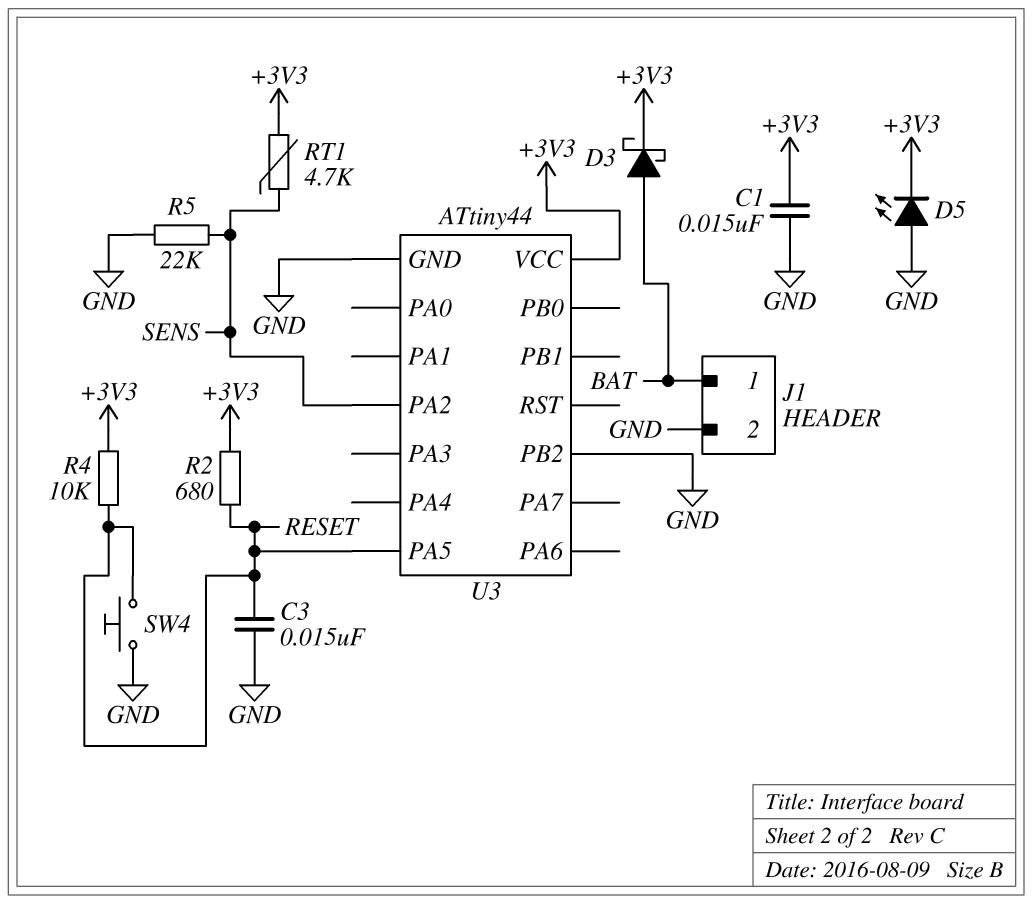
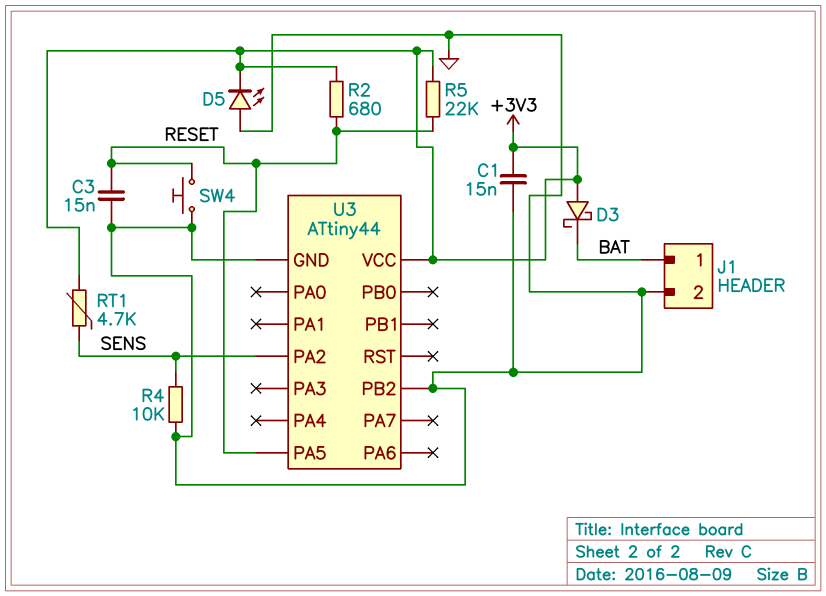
D3: schottky (A BAT, K +3V3) -> schottky (A +3V3, K BAT)
R4: 10k (+3V3, RESET) -> 10k (GND, SENS)
R5: 22k (GND, SENS) -> 22k (+3V3, RESET)

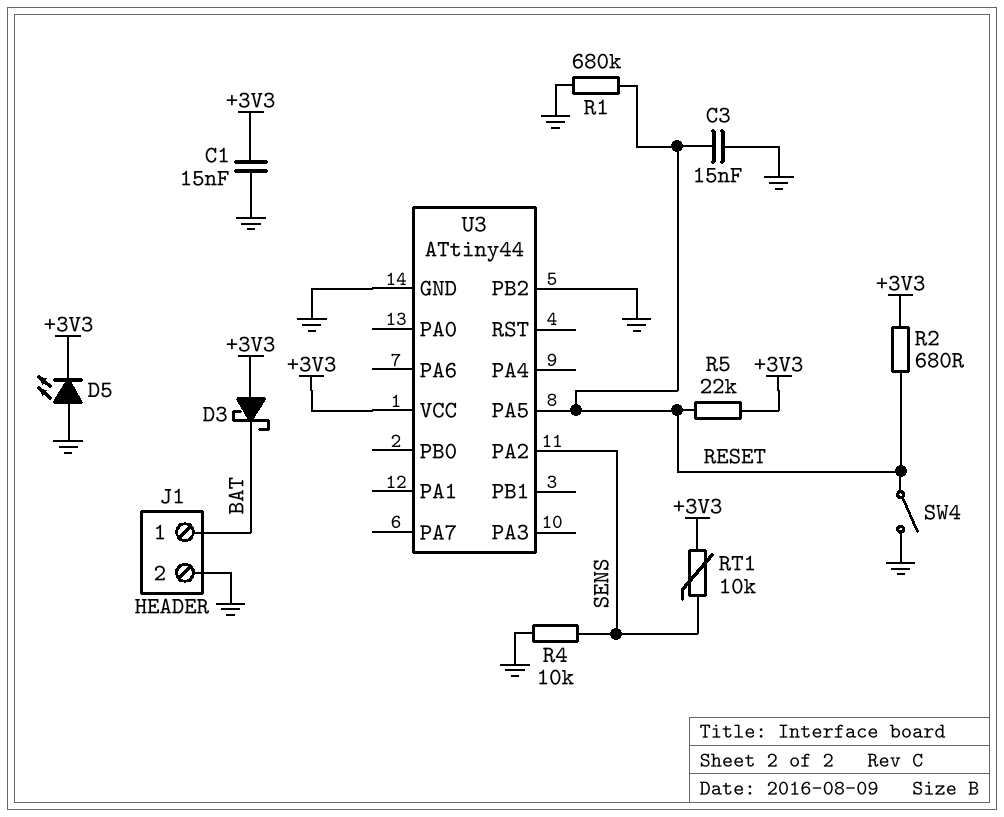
R1: none -> 680k (GND, RESET)
RT1: 4.7k (+3V3, SENS) -> 10k (+3V3, SENS)
SW4: button (GND, RESET) -> switch (GND, RESET)

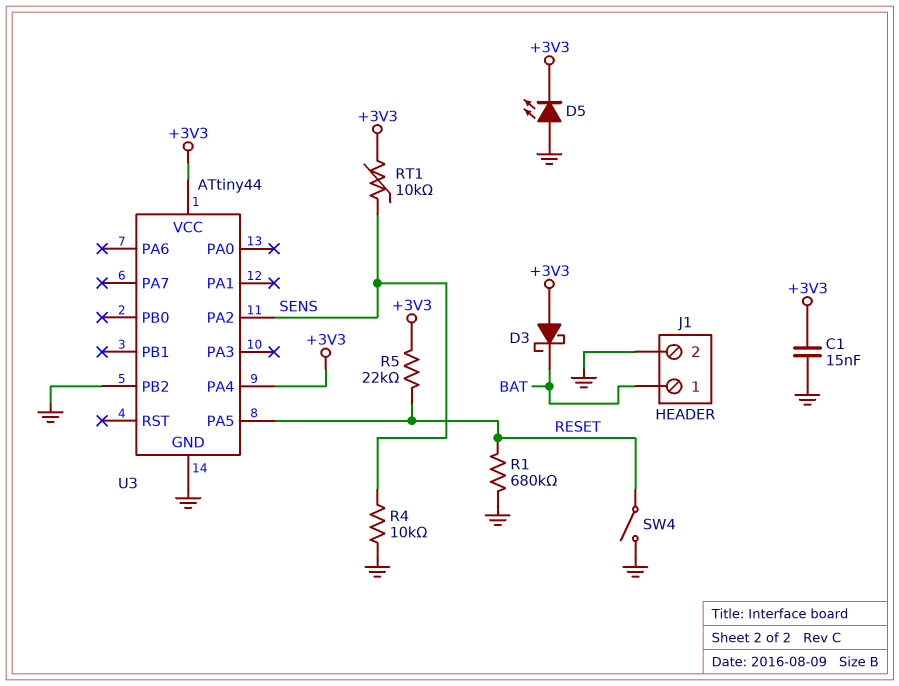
C3: 15nF (GND, RESET) -> none
R2: 680 (+3V3, RESET) -> none
U3 pin PA4: none -> +3V3

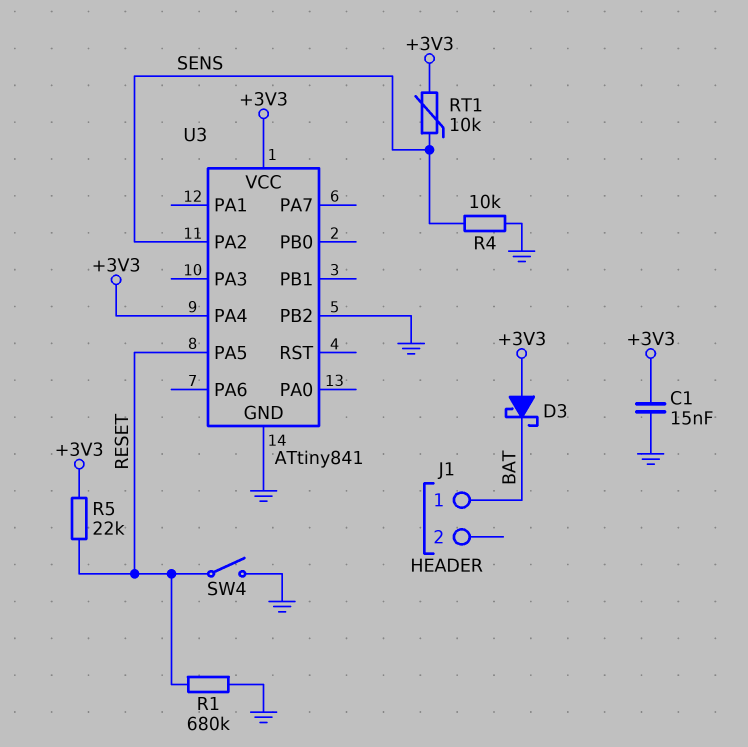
D5: LED (A GND, K +3V3) -> none
J1 pin 2: GND -> none
U3: ATtiny44 -> ATtiny841

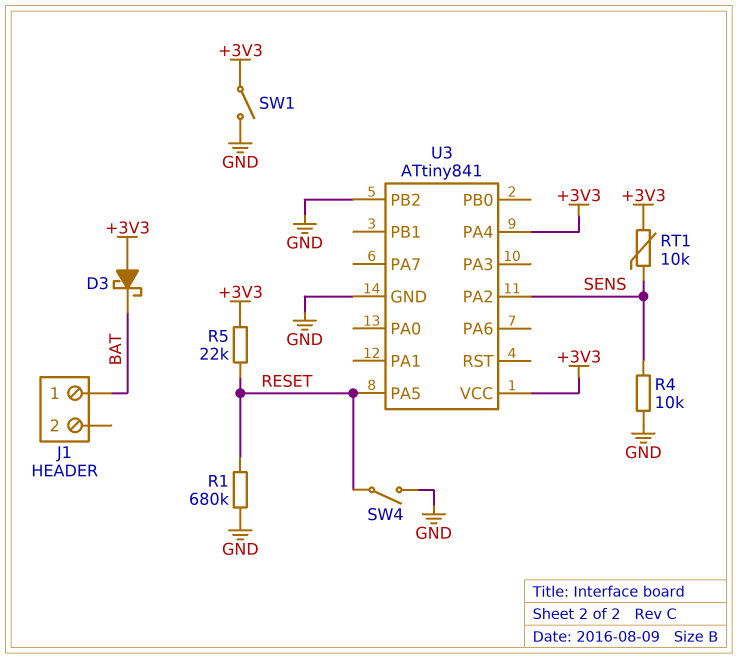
C1: 15nF (+3V3, GND) -> none
SW1: none -> switch (+3V3, GND)

